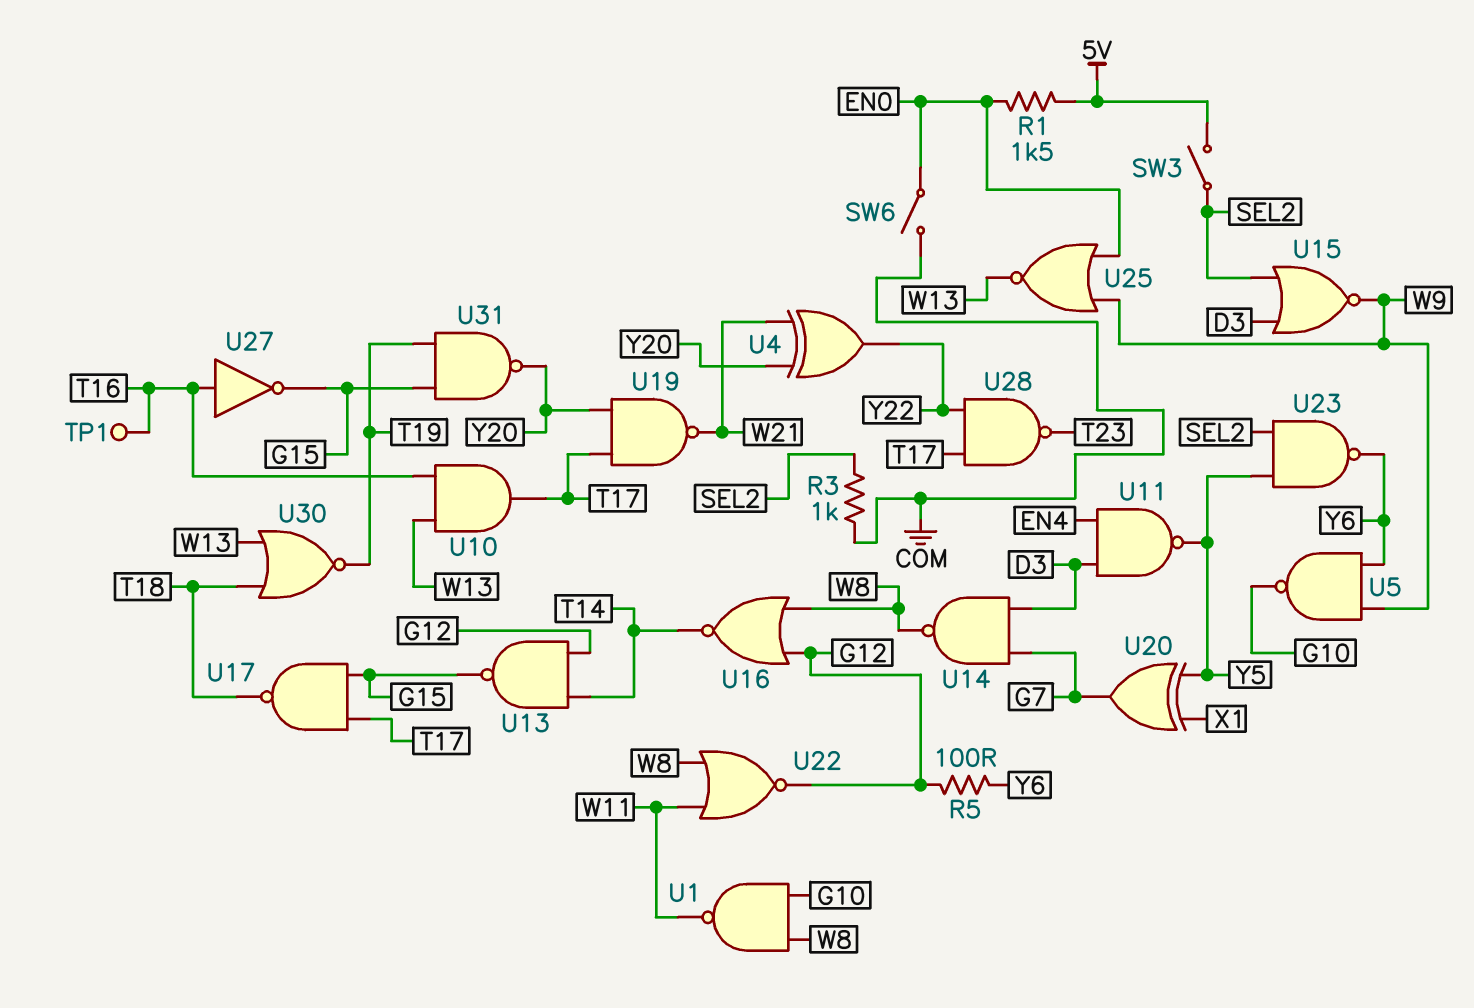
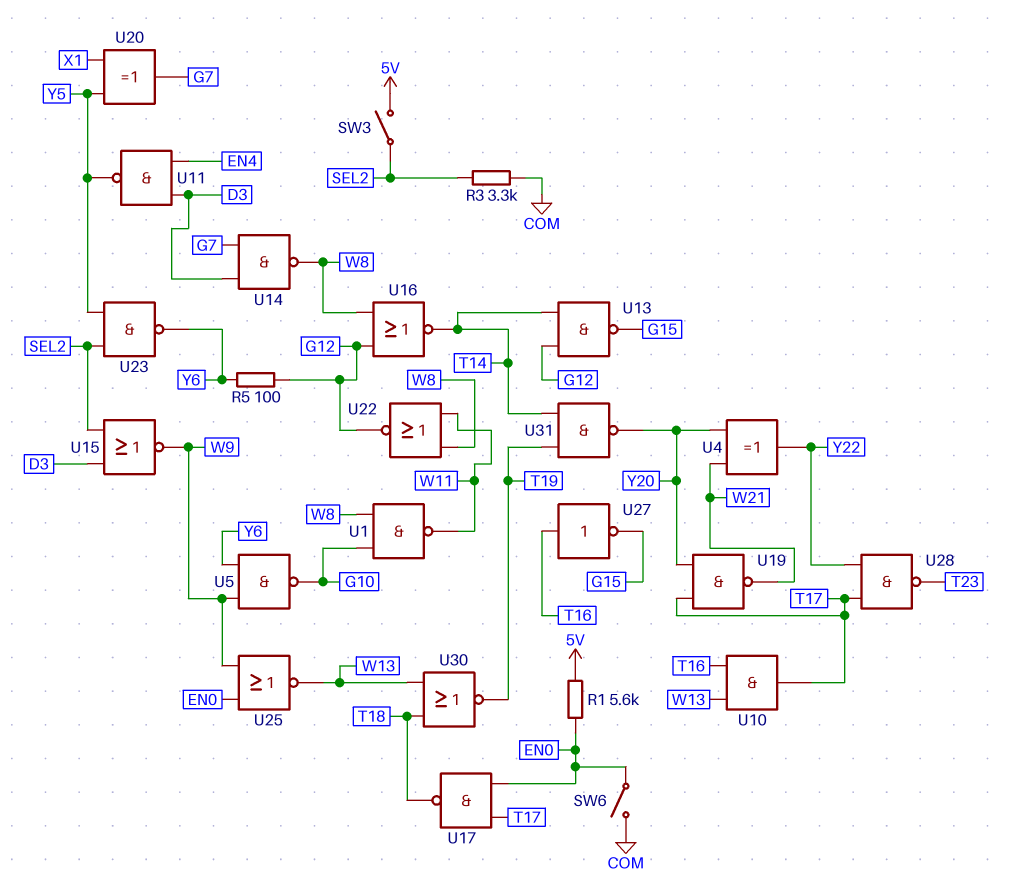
R1: 1.5k (5V, EN0) -> 5.6k (5V, EN0)
R3: 1k (COM, SEL2) -> 3.3k (COM, SEL2)
TP1: test point (T16) -> none
U17: NAND (in G15, in T17, out T18) -> NAND (in EN0, in T17, out T18)
U31: NAND (in G15, in T19, out Y20) -> NAND (in T14, in T19, out Y20)

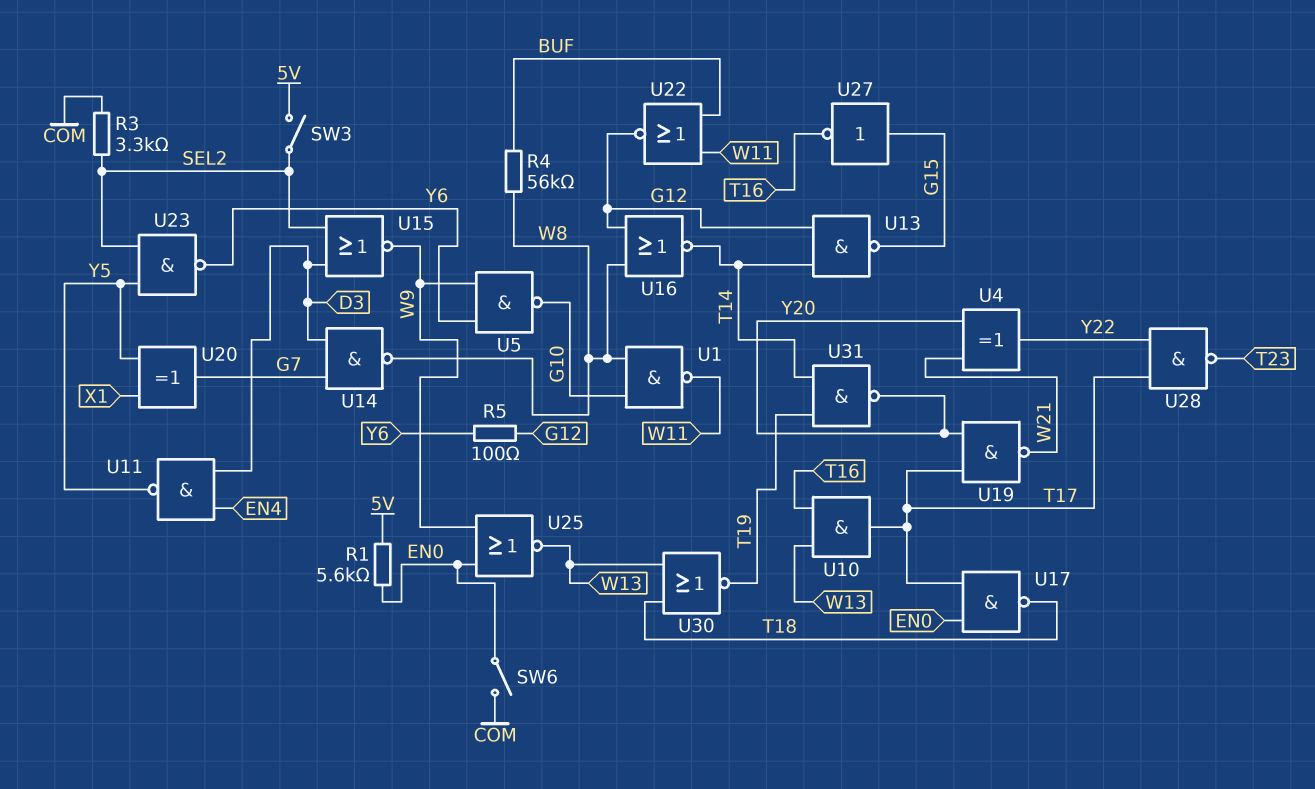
R4: none -> 56k (BUF, W8)
U22: NOR (in W8, in W11, out G12) -> NOR (in BUF, in W11, out G12)
U27: NOT (in T16, out G15) -> NOT (in G15, out T16)

